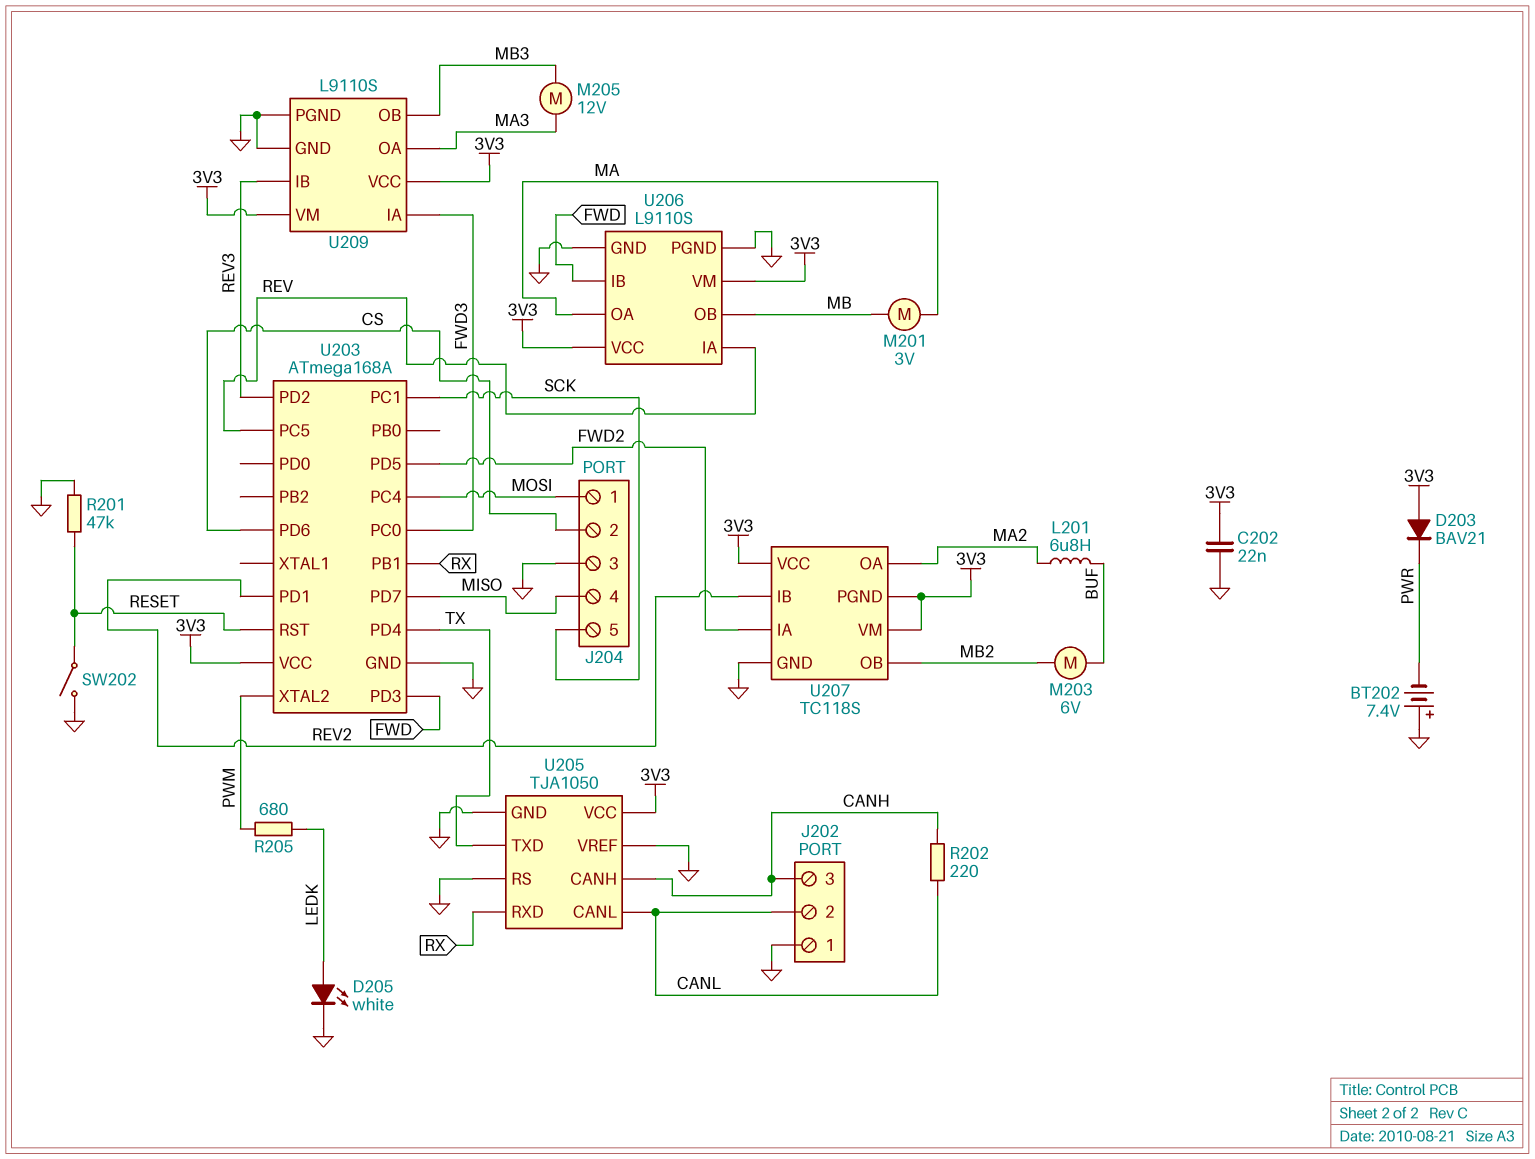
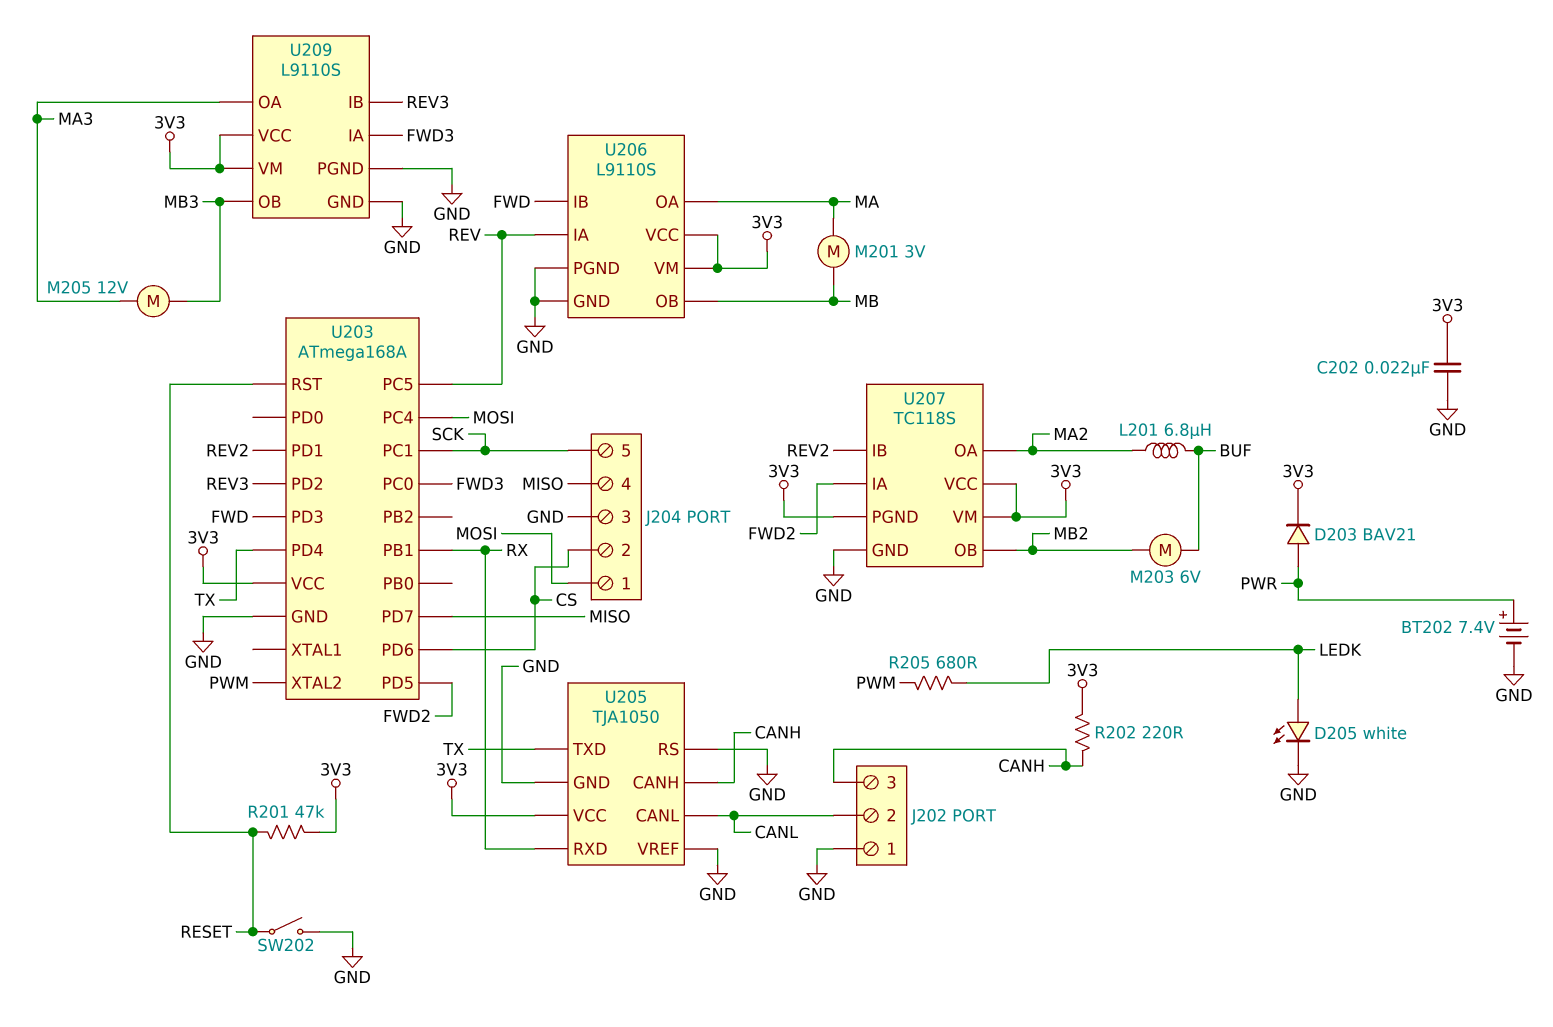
BT202: 7.4V (plus GND, minus PWR) -> 7.4V (plus PWR, minus GND)
D203: diode BAV21 (A 3V3, K PWR) -> diode BAV21 (A PWR, K 3V3)
R201: 47k (GND, RESET) -> 47k (3V3, RESET)
R202: 220 (CANH, CANL) -> 220 (3V3, CANH)

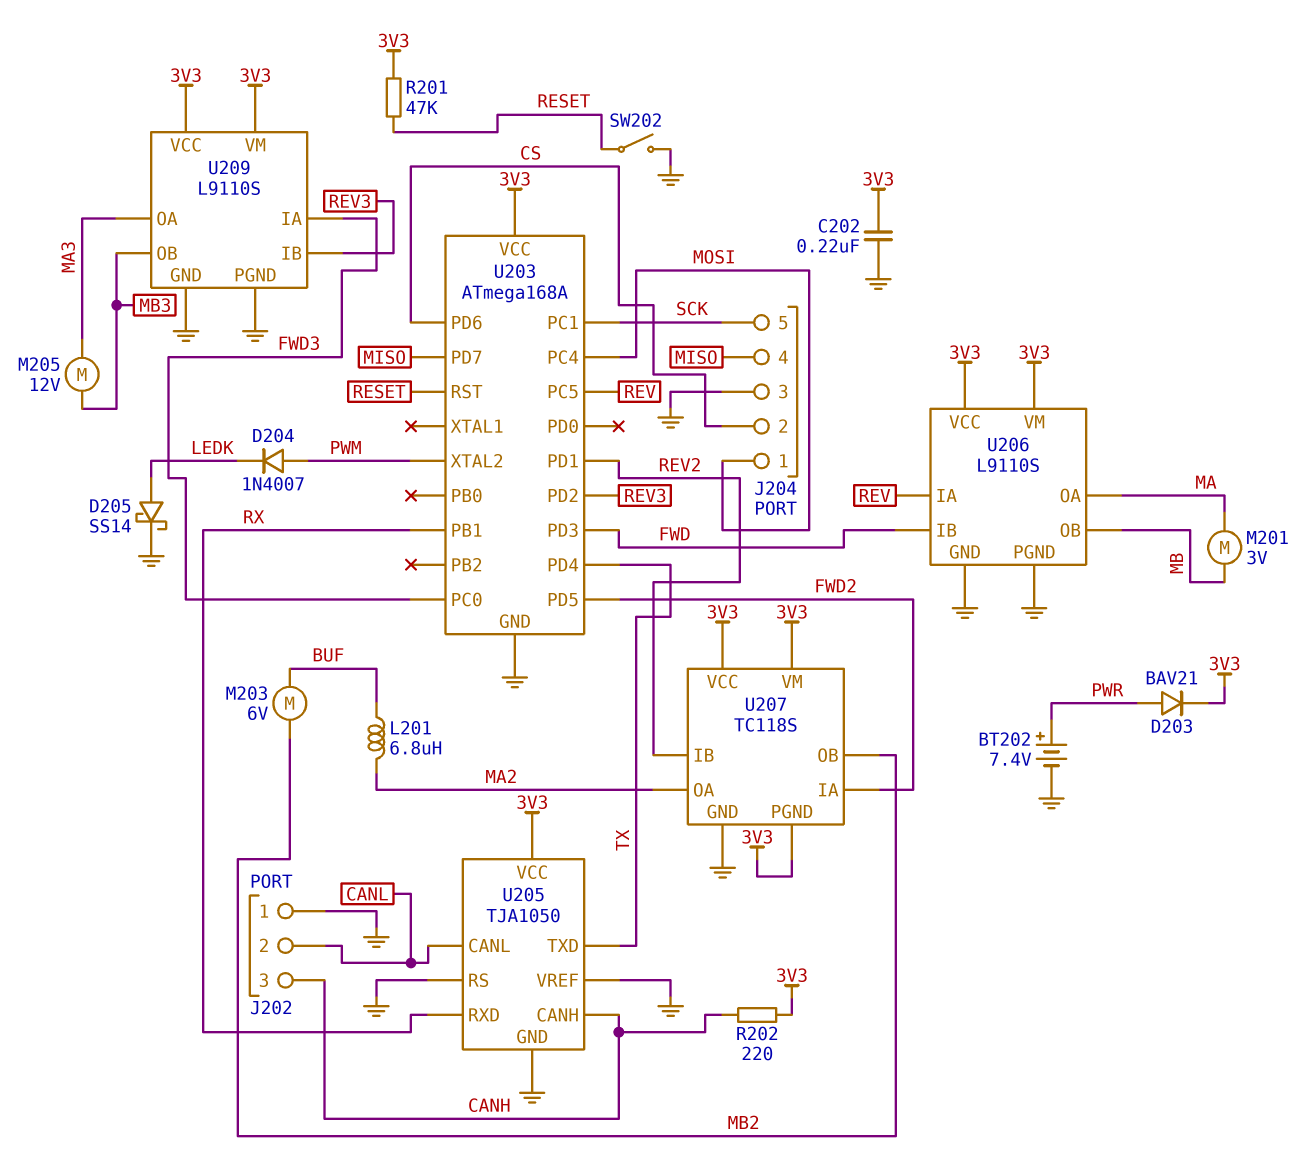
C202: 22nF (3V3, GND) -> 220nF (3V3, GND)
D204: none -> diode 1N4007 (A PWM, K LEDK)
D205: LED white (A LEDK, K GND) -> schottky SS14 (A LEDK, K GND)
R205: 680 (LEDK, PWM) -> none

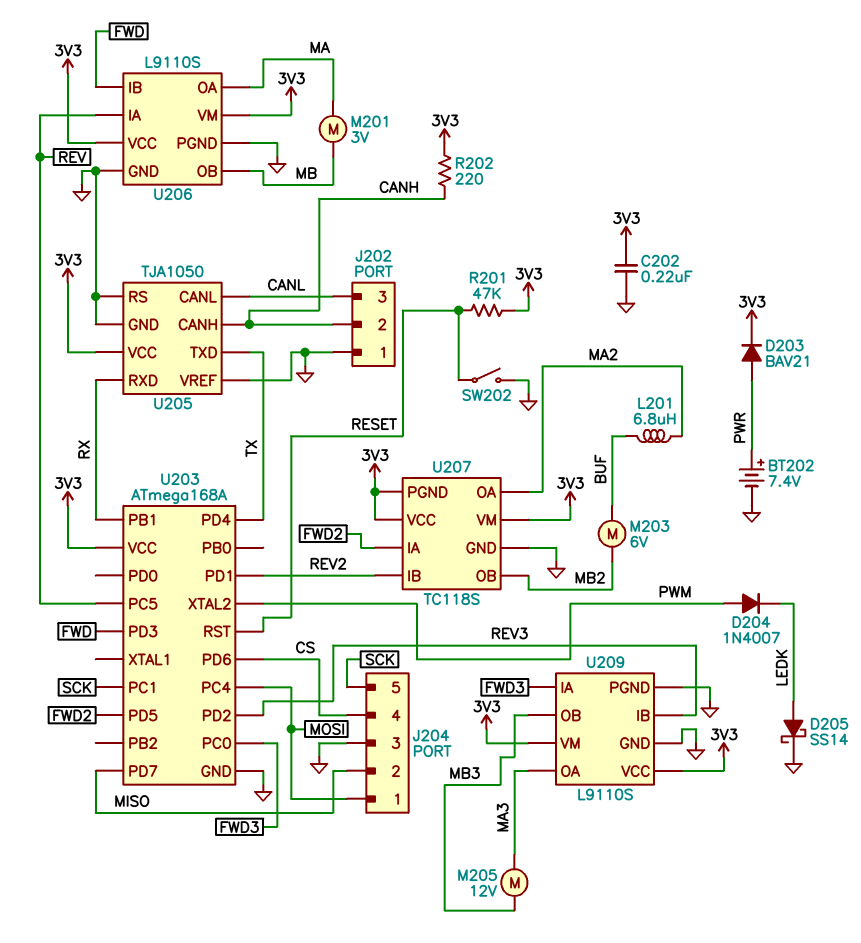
J202 pin 2: CANL -> CANH
J202 pin 3: CANH -> CANL
J204 pin 2: CS -> MISO
J204 pin 4: MISO -> CS

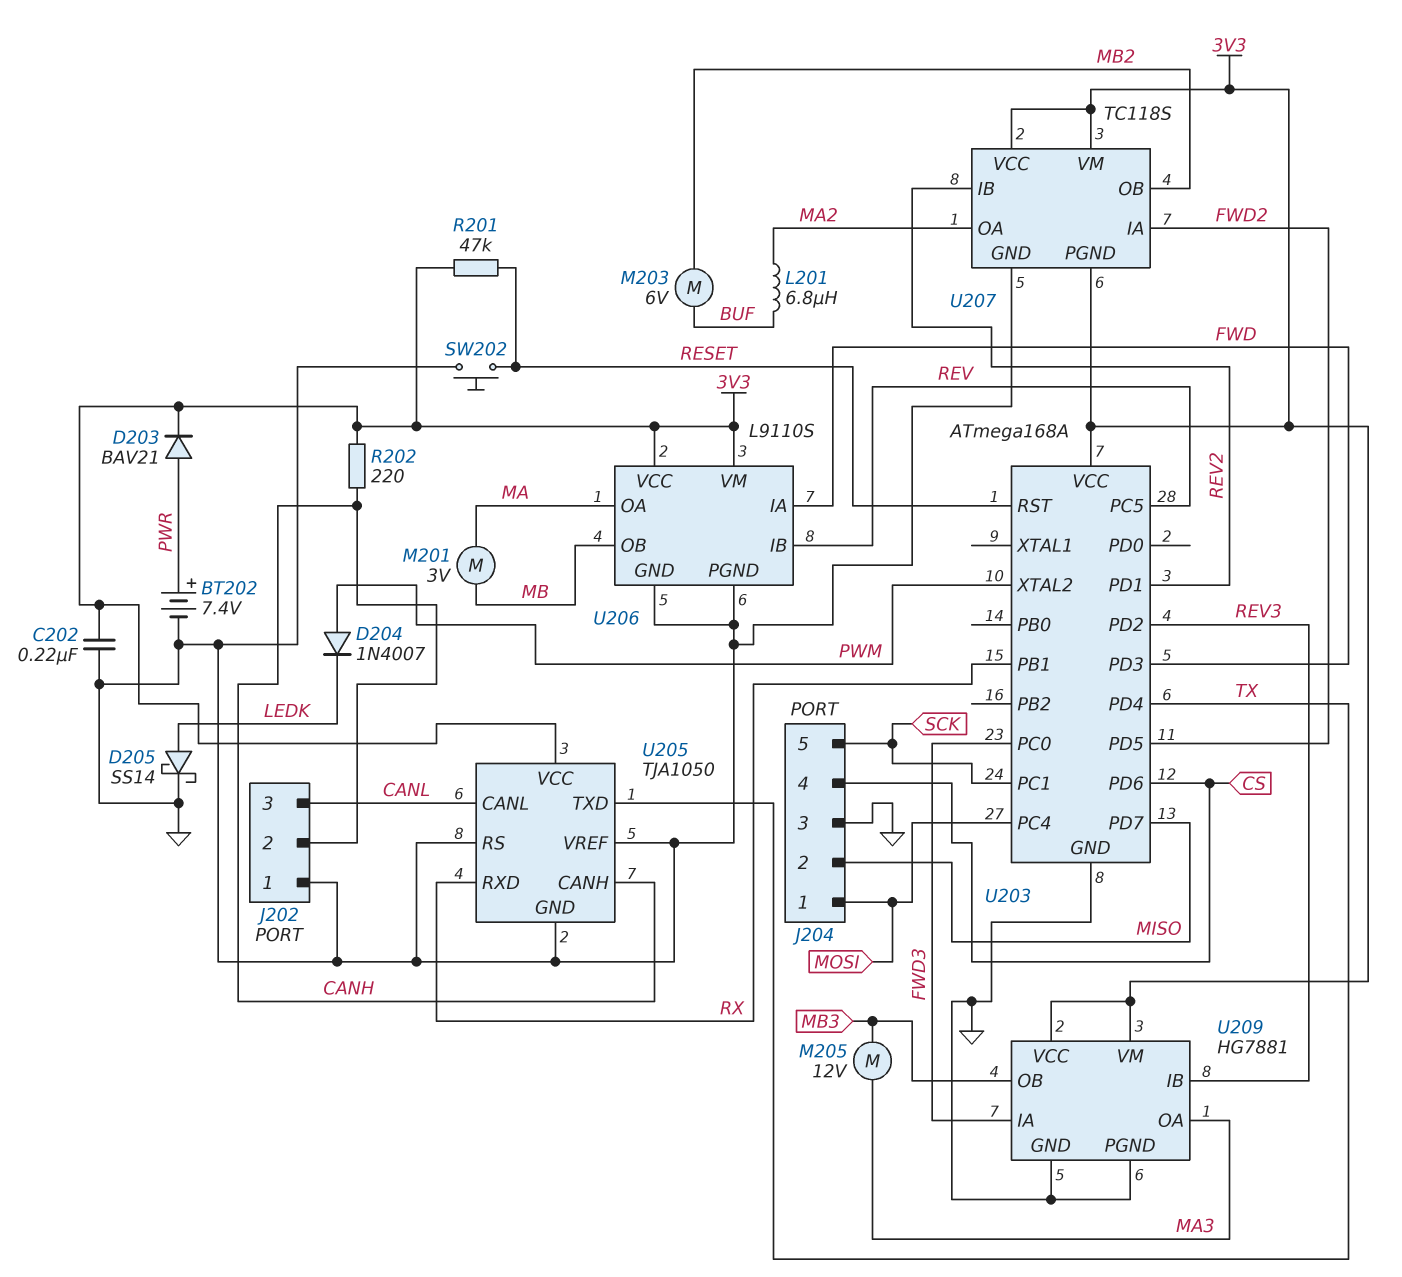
SW202: switch (GND, RESET) -> button (GND, RESET)
U206 pin IA: REV -> FWD
U206 pin IB: FWD -> REV
U209: L9110S -> HG7881

